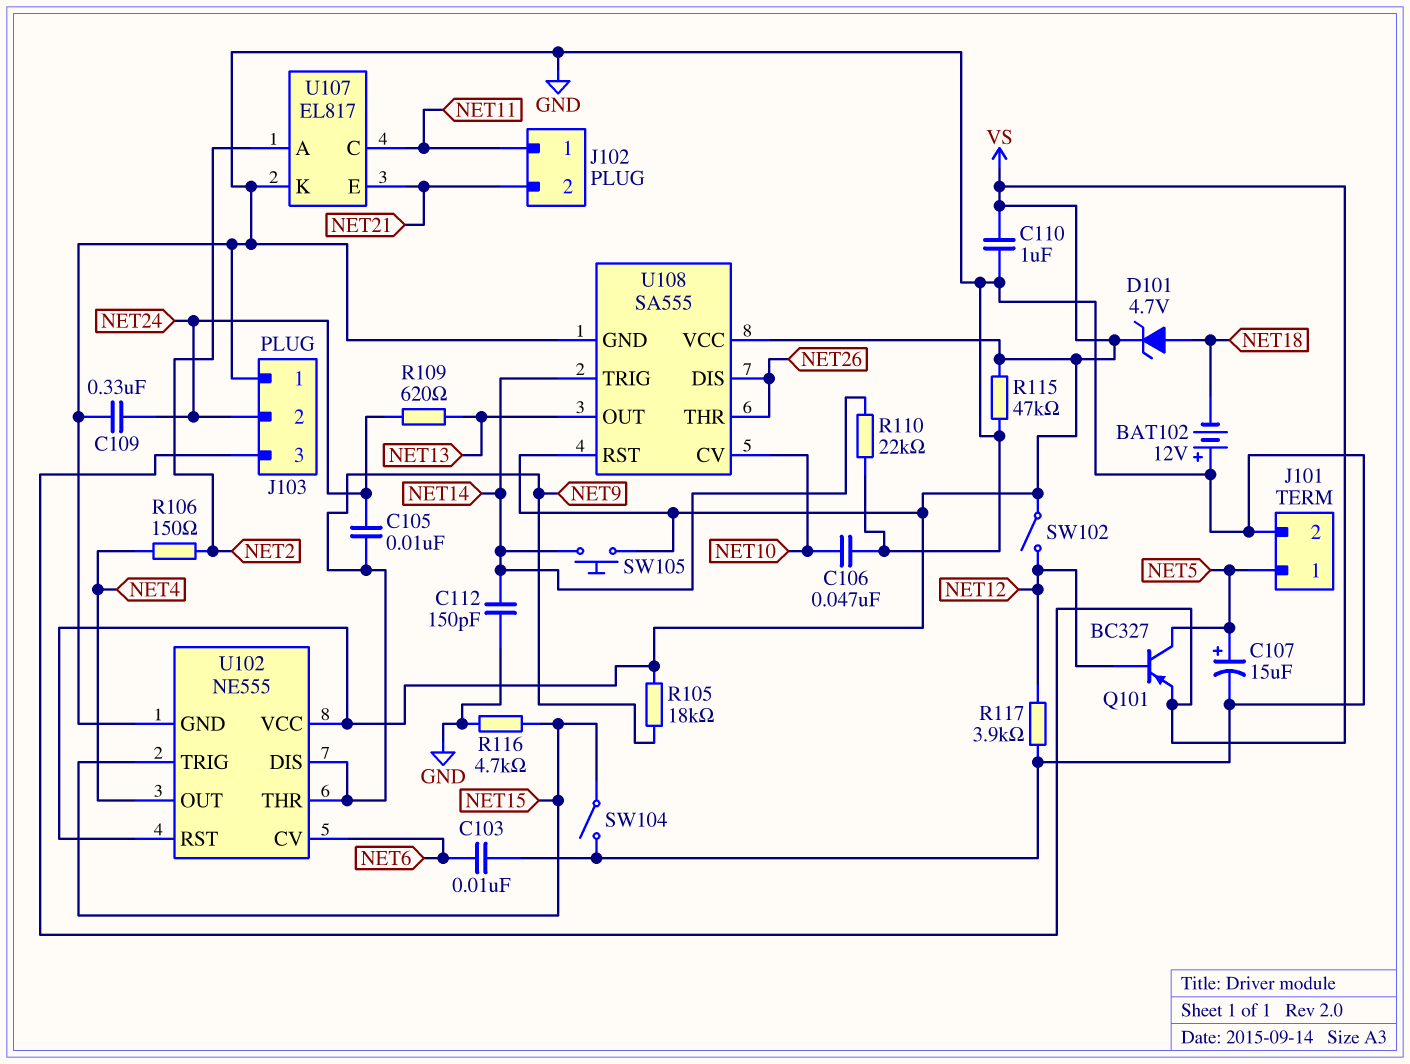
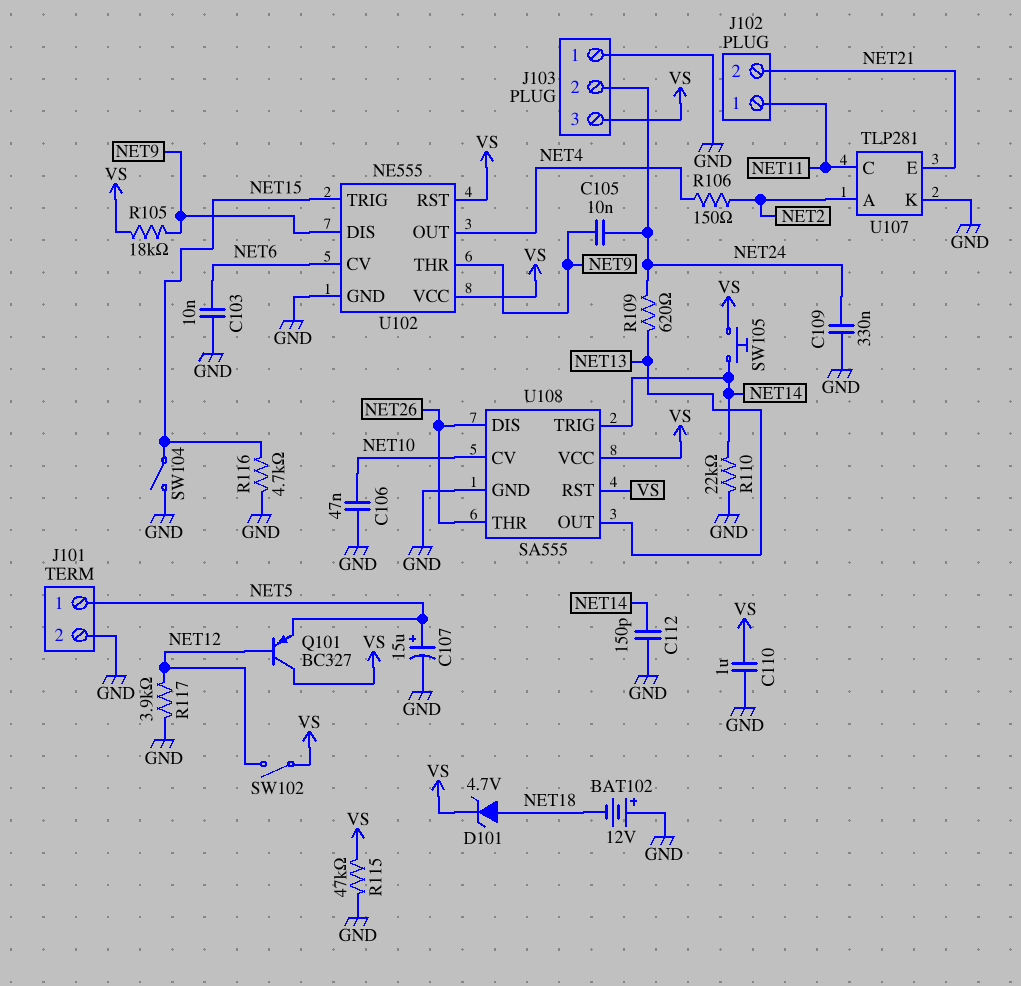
Q101: PNP BC327 (B NET12, C NET5, E VS) -> PNP BC327 (B NET12, C VS, E NET5)
U107: EL817 -> TLP281

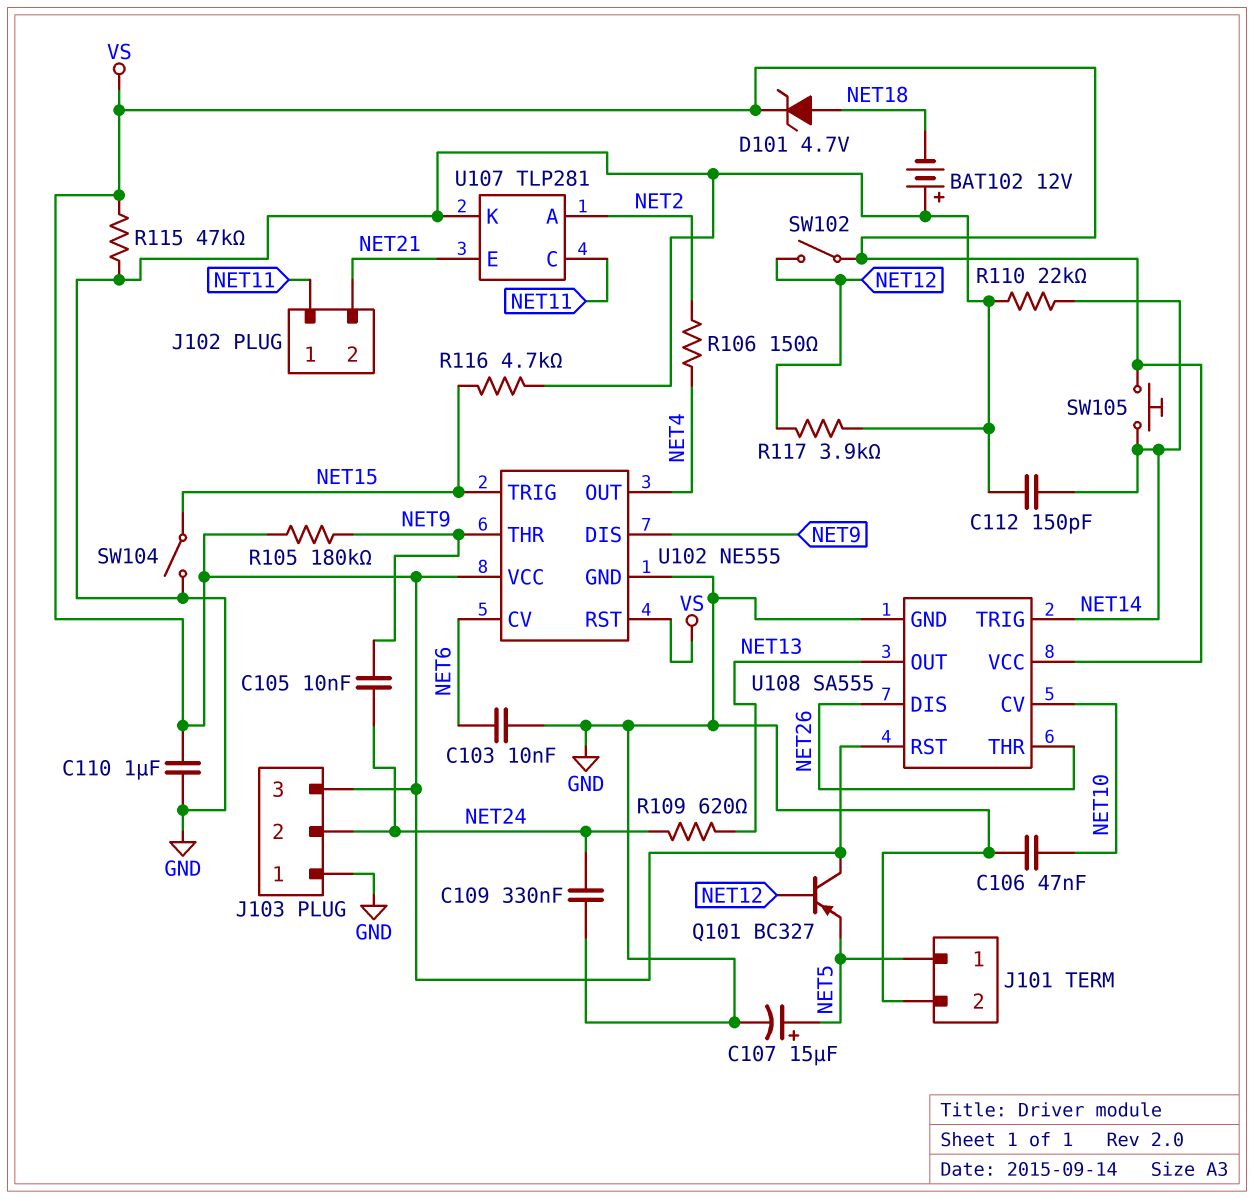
R105: 18k (NET9, VS) -> 180k (NET9, VS)

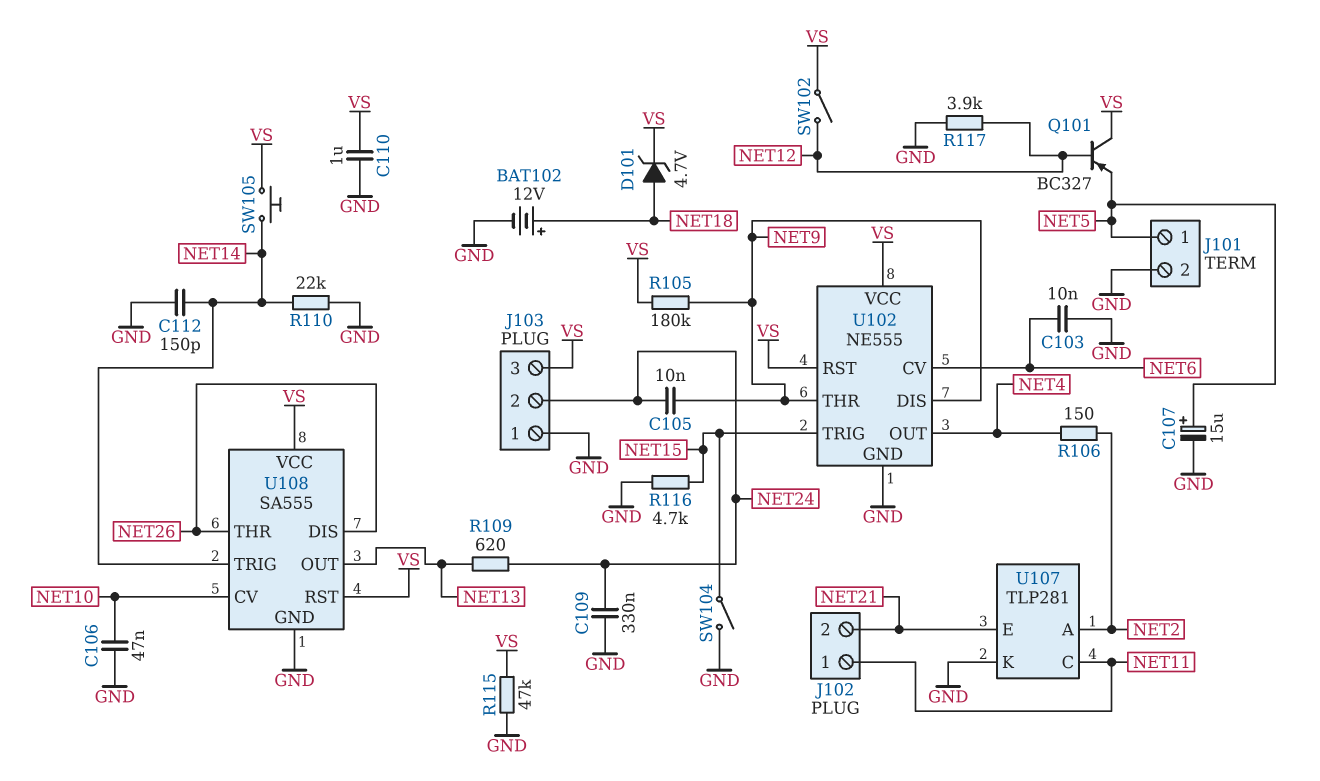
BAT102: 12V (plus GND, minus NET18) -> 12V (plus NET18, minus GND)

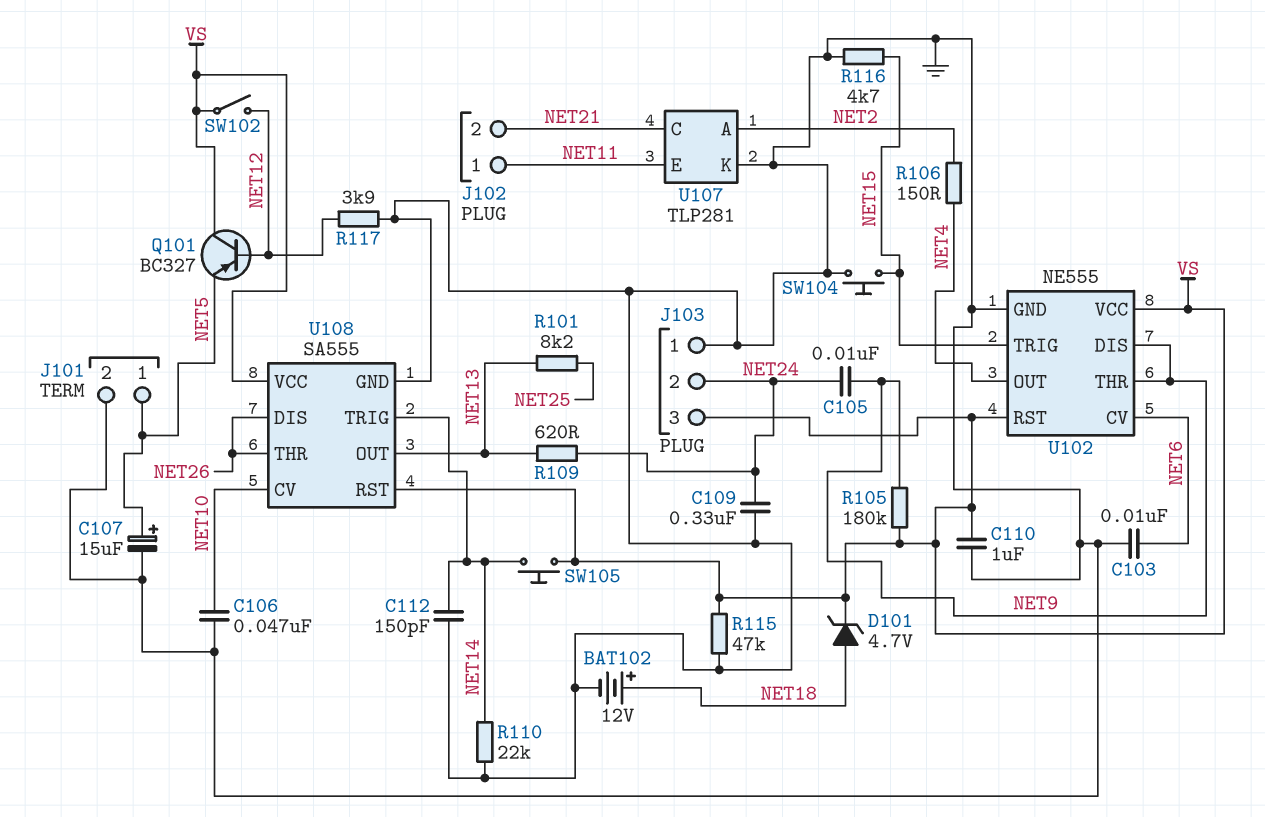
R101: none -> 8.2k (NET13, NET25)
SW104: switch (GND, NET15) -> button (GND, NET15)
U107 pin C: NET11 -> NET21
U107 pin E: NET21 -> NET11

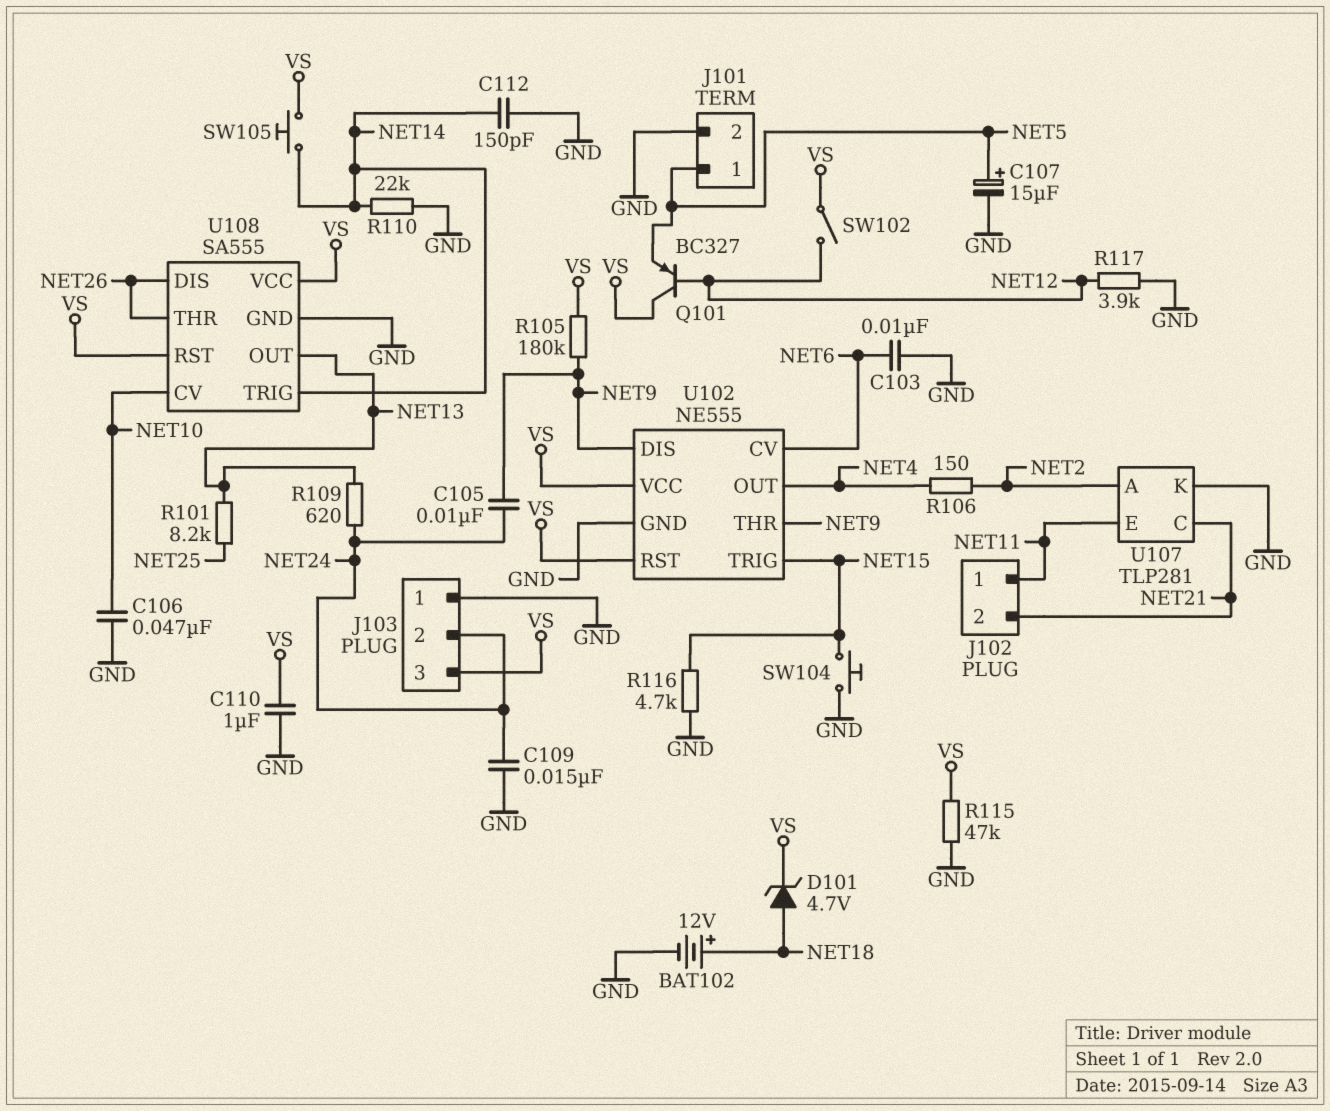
C109: 330nF (GND, NET24) -> 15nF (GND, NET24)

